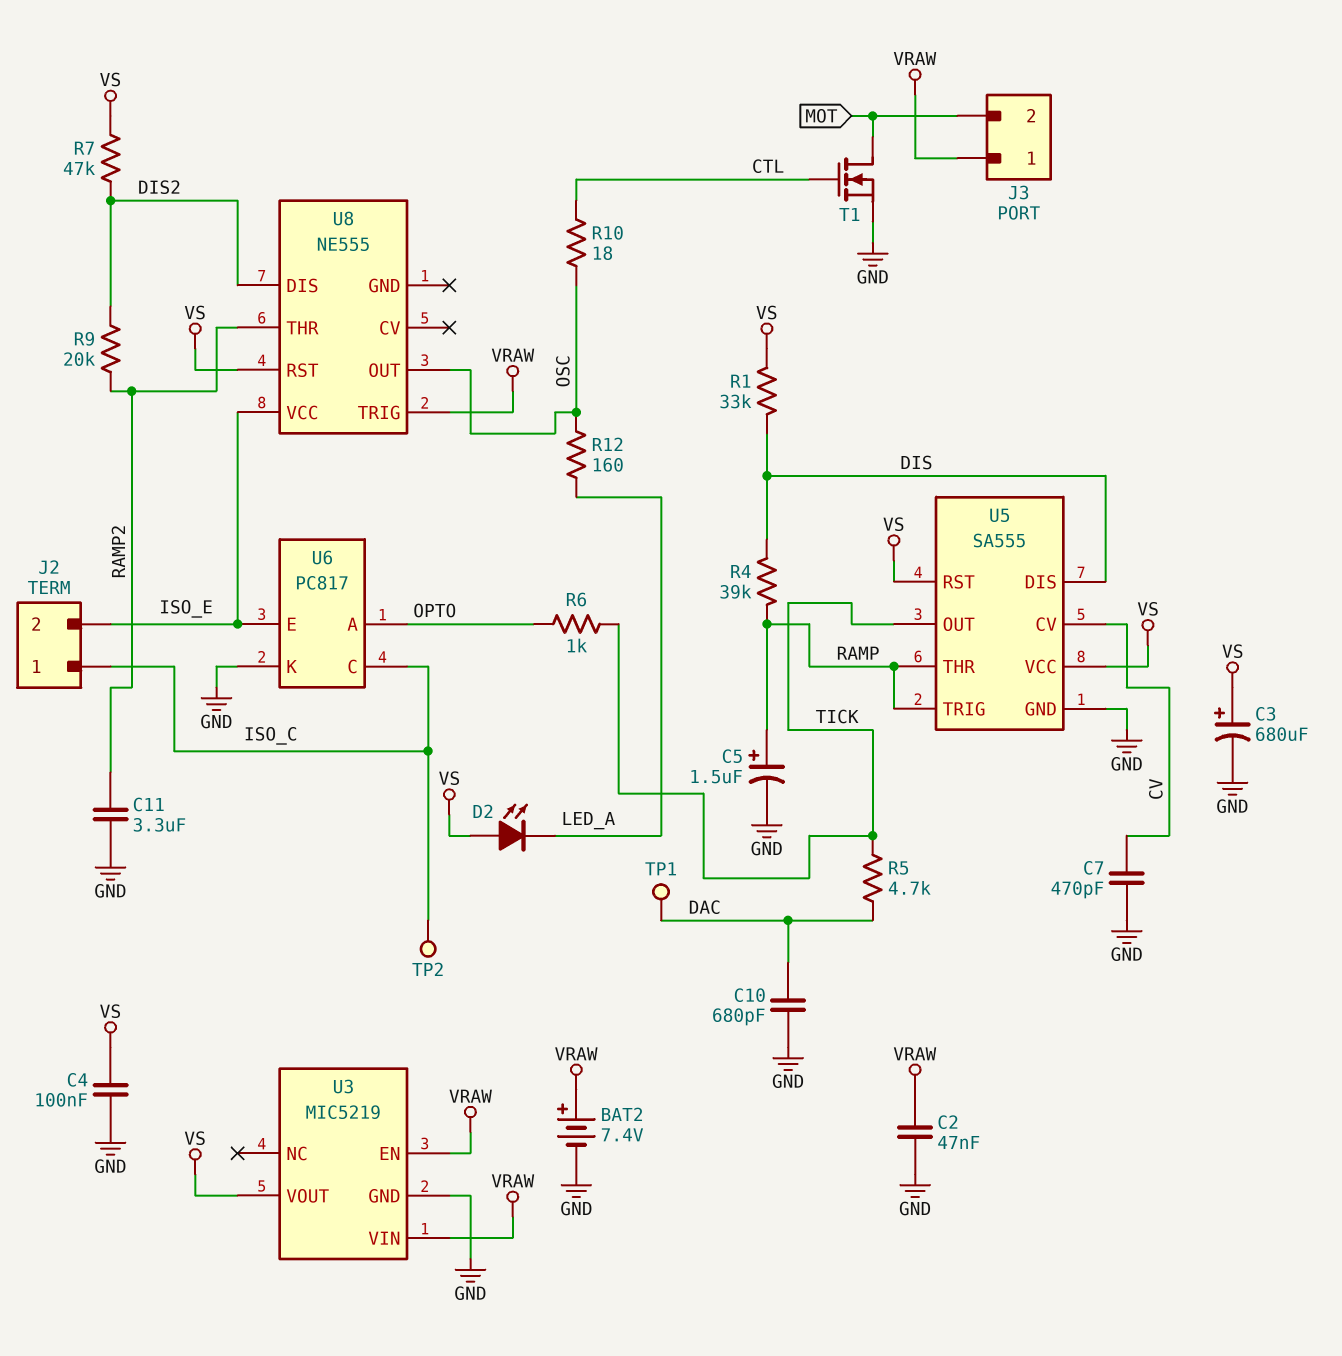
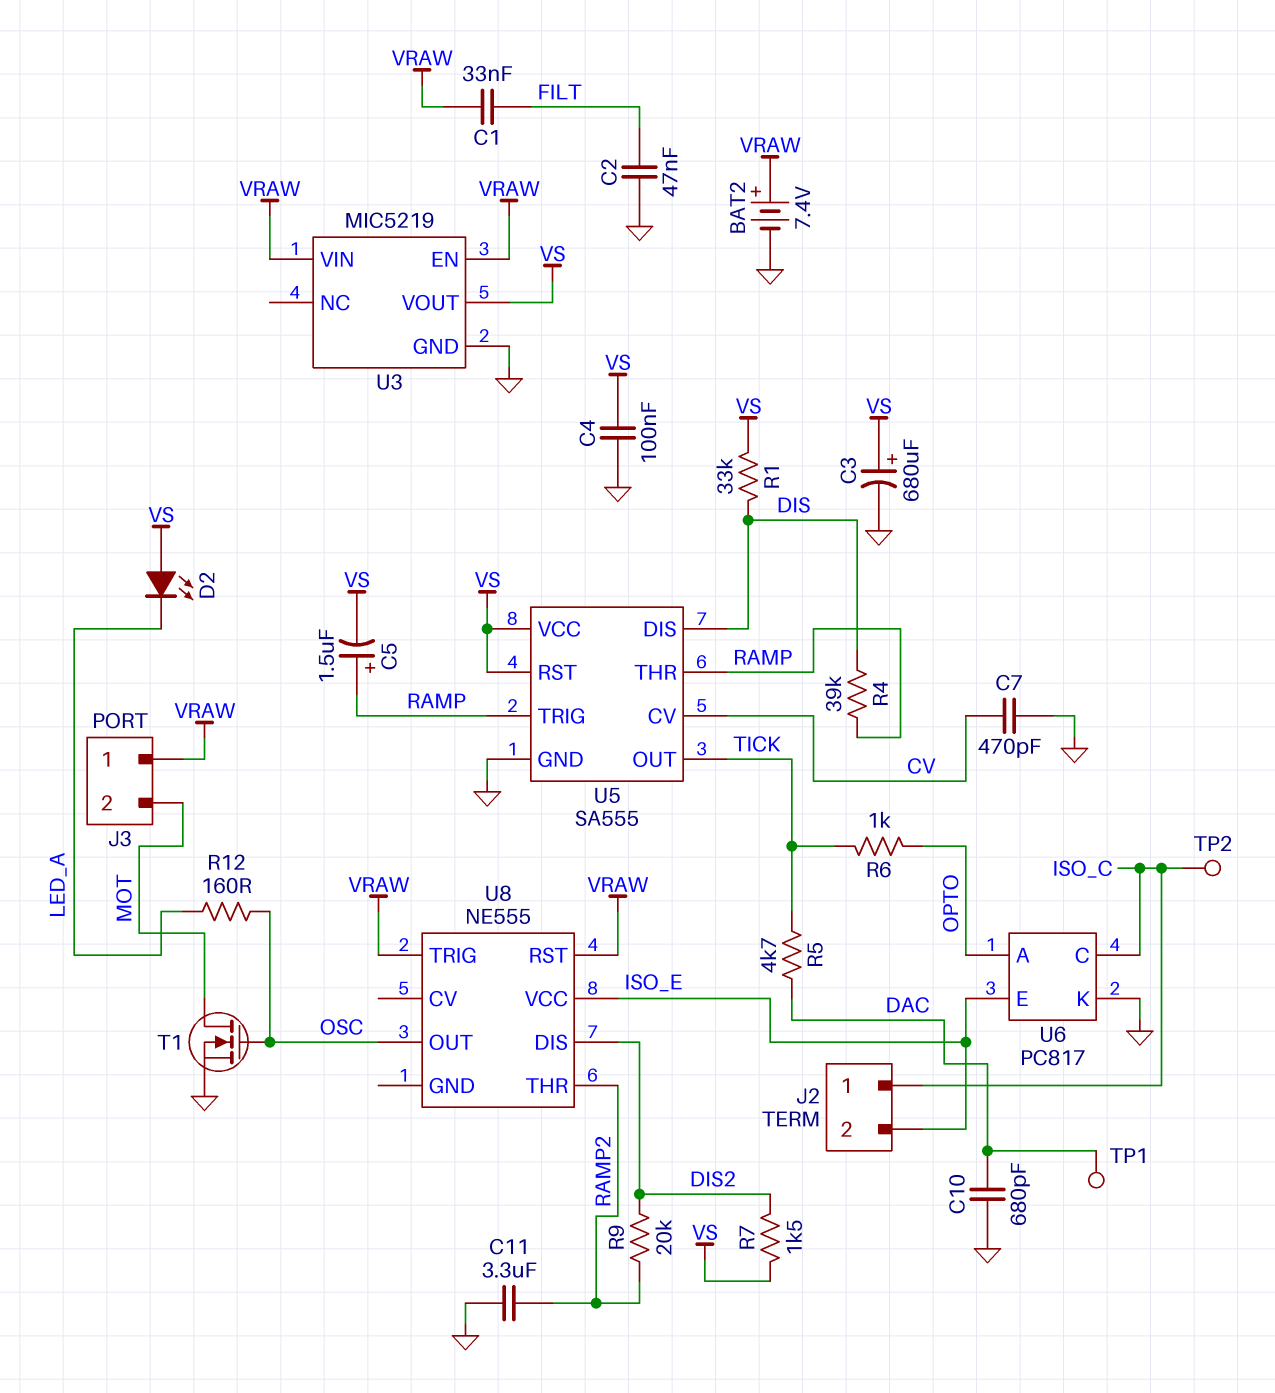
C1: none -> 33nF (FILT, VRAW)
C2: 47nF (GND, VRAW) -> 47nF (FILT, GND)
C5: 1.5uF (plus RAMP, minus GND) -> 1.5uF (plus RAMP, minus VS)
R7: 47k (DIS2, VS) -> 1.5k (DIS2, VS)
R10: 18 (CTL, OSC) -> none
T1: NMOS (G CTL, D MOT, S GND) -> NMOS (G OSC, D MOT, S GND)
U8 pin RST: VS -> VRAW

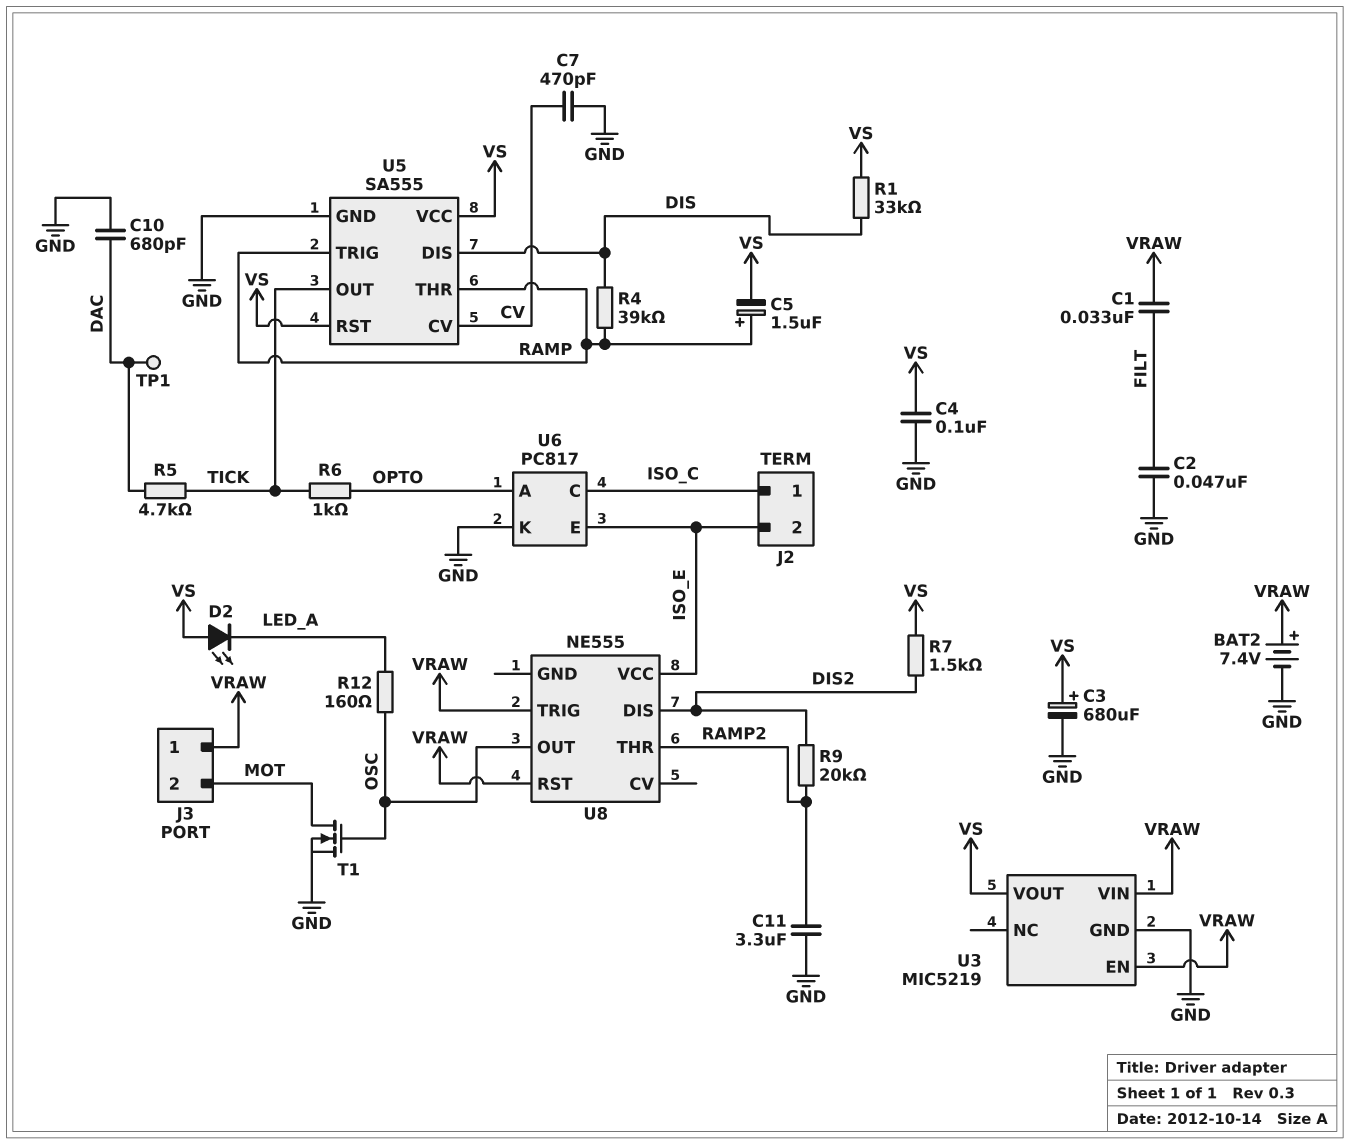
TP2: test point (ISO_C) -> none

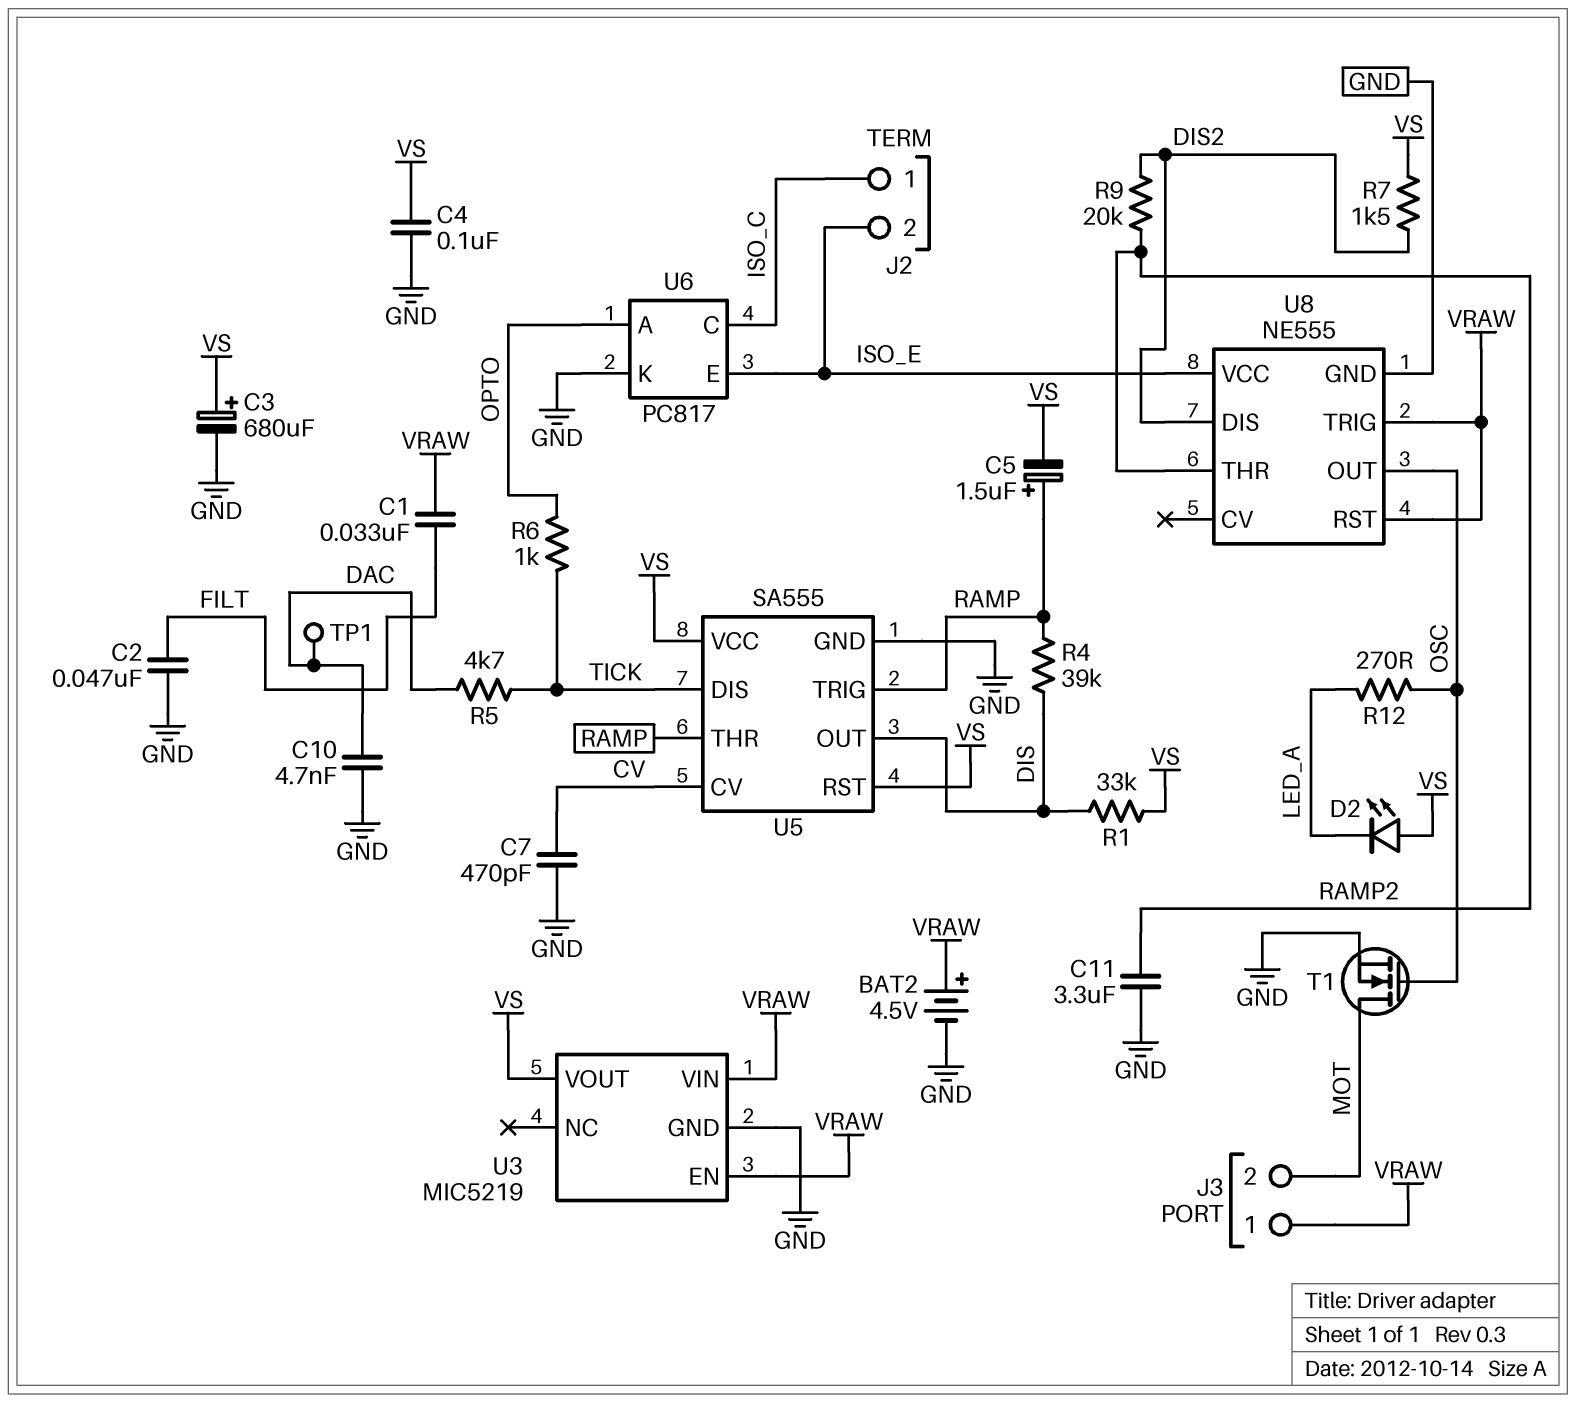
BAT2: 7.4V (plus VRAW, minus GND) -> 4.5V (plus VRAW, minus GND)
C10: 680pF (DAC, GND) -> 4.7nF (DAC, GND)
R12: 160 (LED_A, OSC) -> 270 (LED_A, OSC)
U5 pin DIS: DIS -> TICK
U5 pin OUT: TICK -> DIS
U8 pin GND: none -> GND

